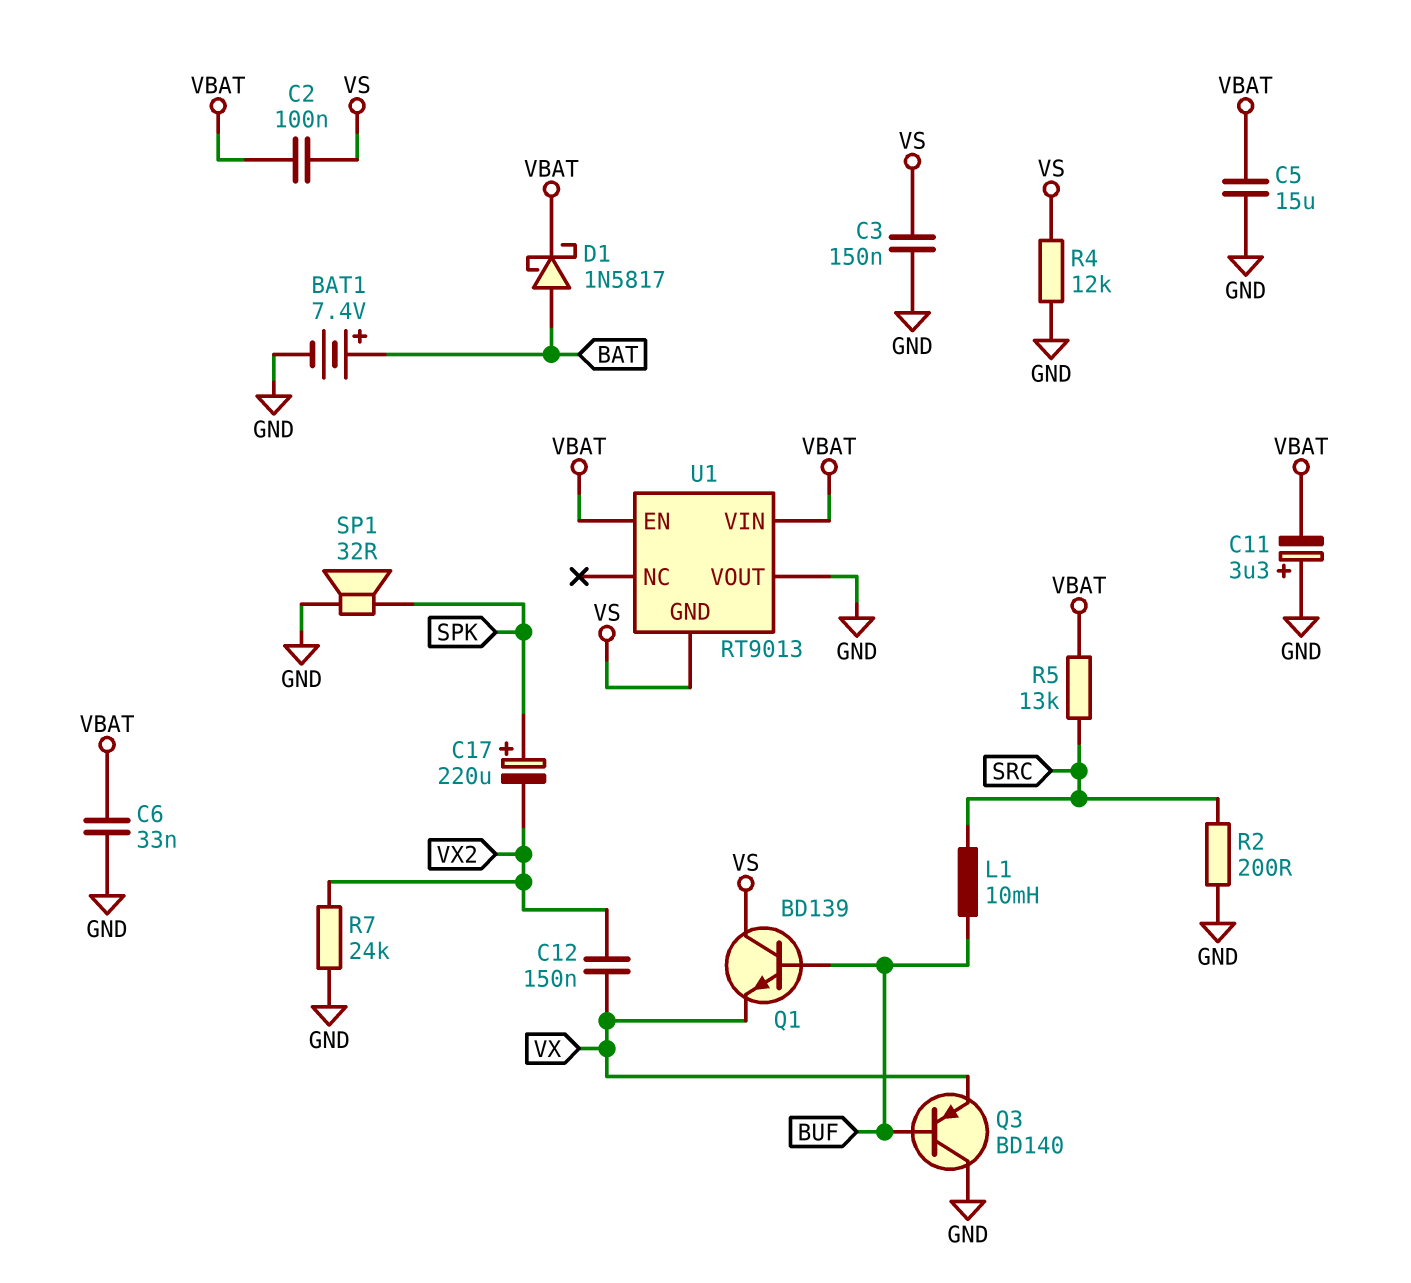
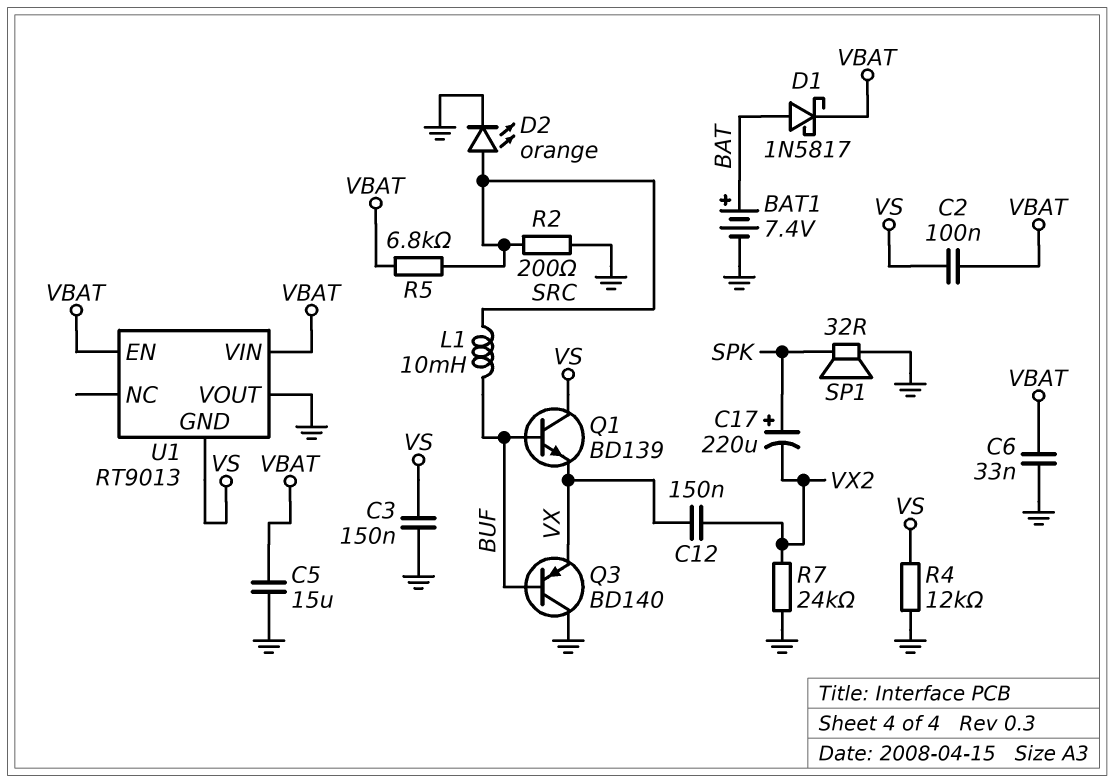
C11: 3.3uF (plus GND, minus VBAT) -> none
D2: none -> LED orange (A SRC, K GND)
R5: 13k (SRC, VBAT) -> 6.8k (SRC, VBAT)

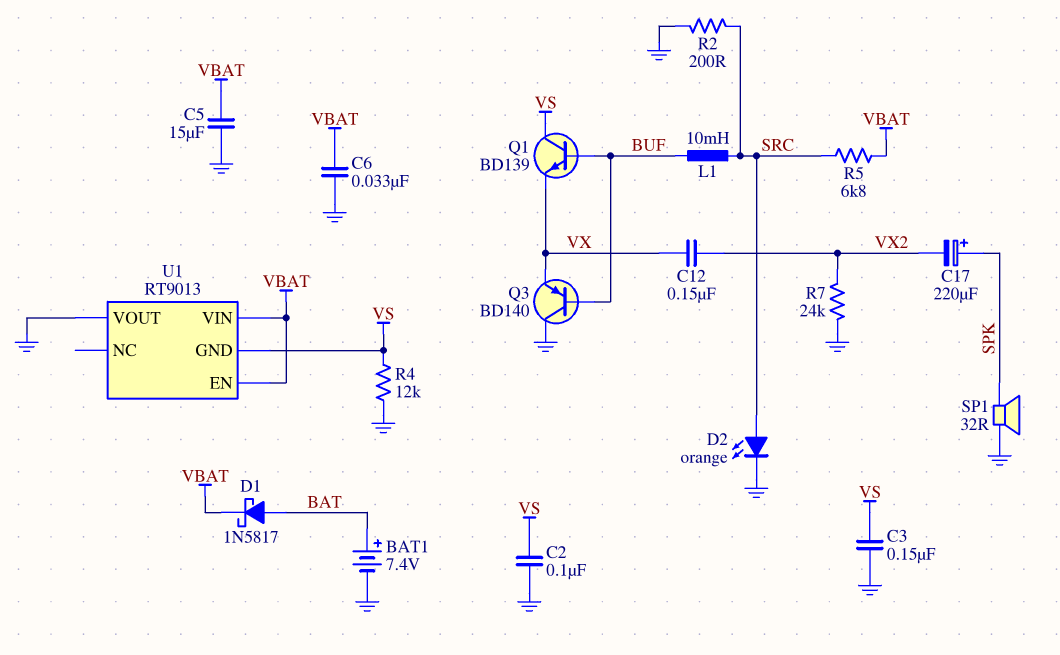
C2: 100nF (VBAT, VS) -> 100nF (GND, VS)

